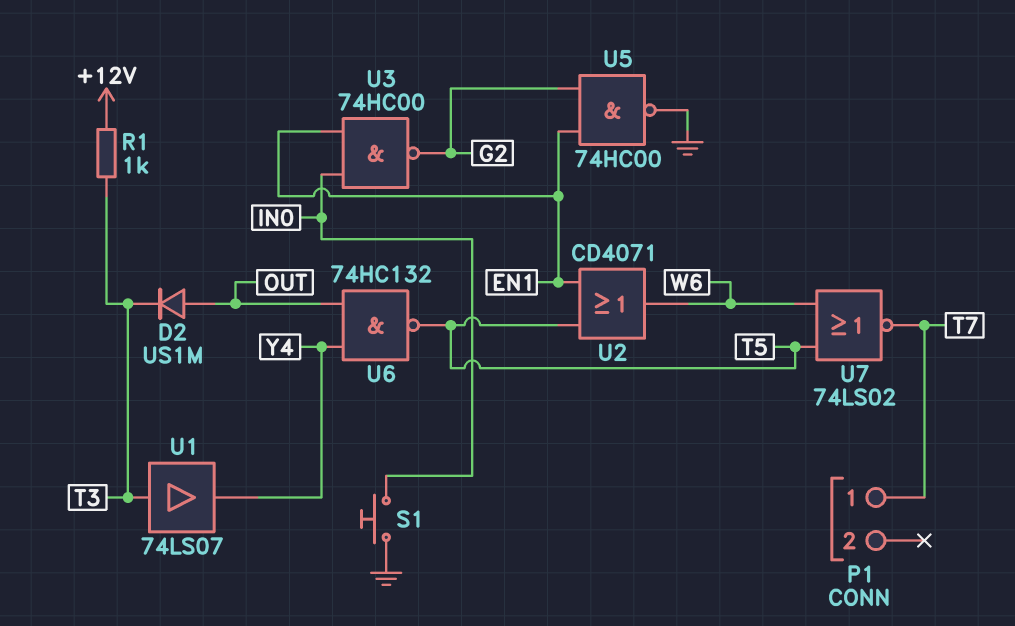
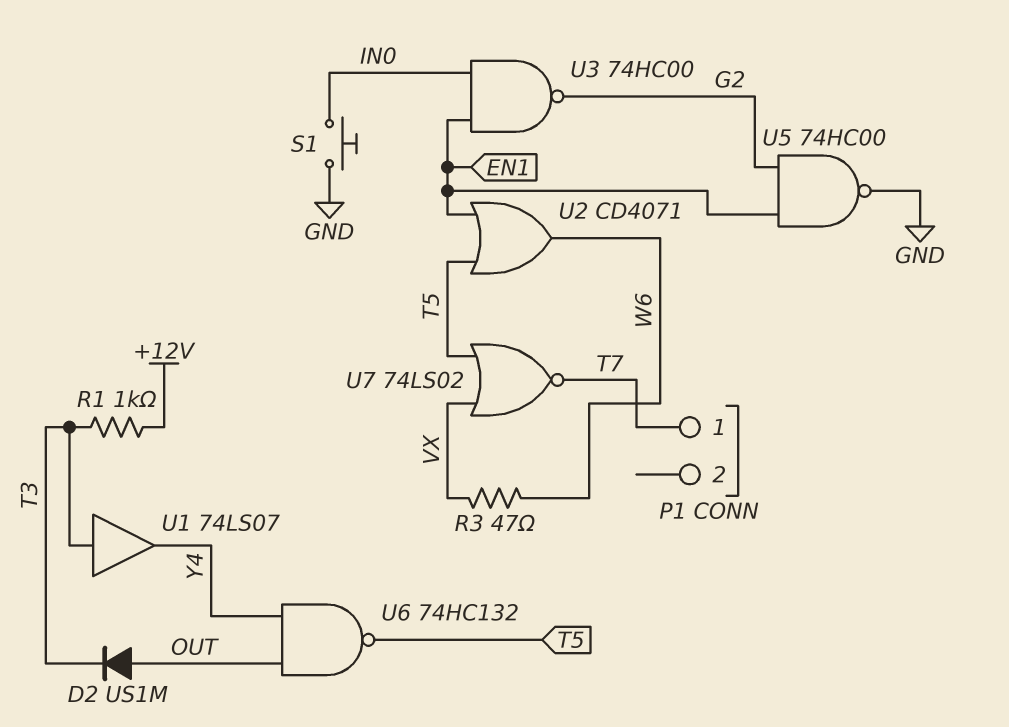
R3: none -> 47 (VX, W6)
U7: NOR 74LS02 (in T5, in W6, out T7) -> NOR 74LS02 (in T5, in VX, out T7)

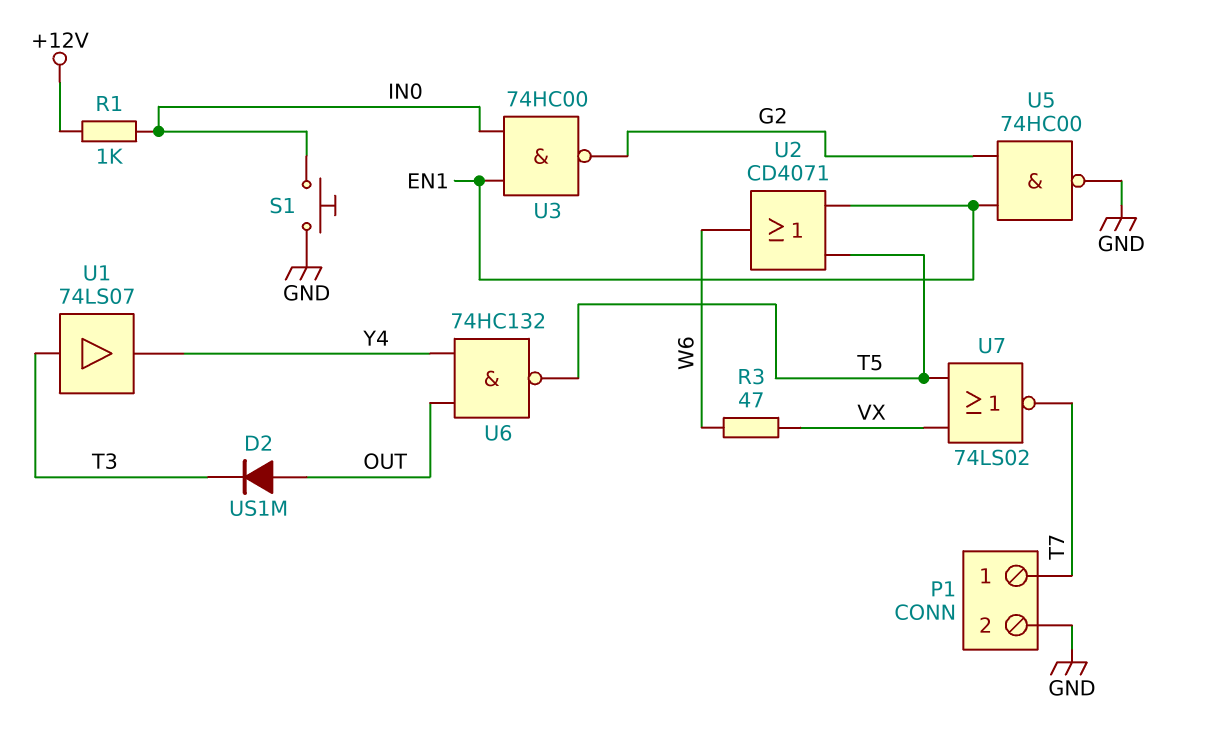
P1 pin 2: none -> GND
R1: 1k (+12V, T3) -> 1k (+12V, IN0)

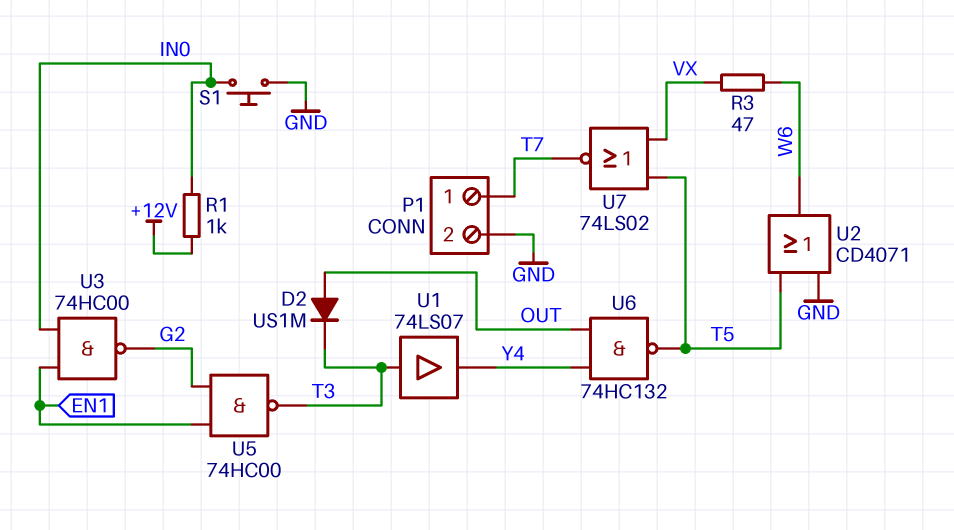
U2: OR CD4071 (in EN1, in T5, out W6) -> OR CD4071 (in GND, in T5, out W6)
U5: NAND 74HC00 (in EN1, in G2, out GND) -> NAND 74HC00 (in EN1, in G2, out T3)

